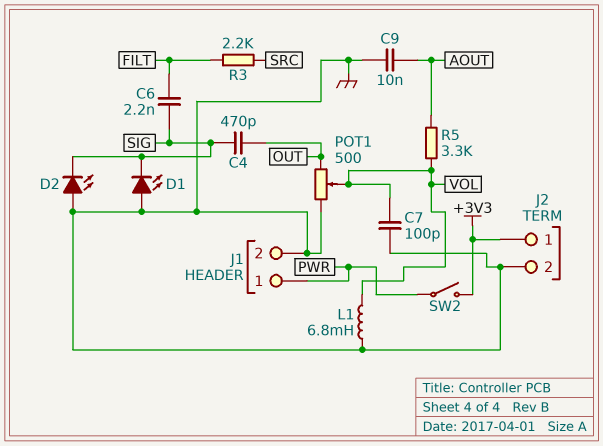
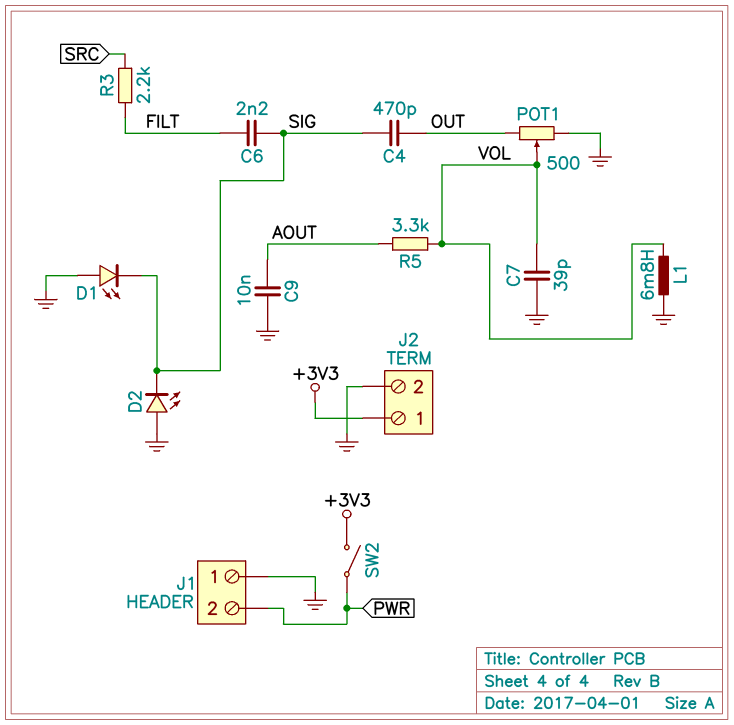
C7: 100pF (GND, VOL) -> 39pF (GND, VOL)
J1 pin 1: PWR -> GND
J1 pin 2: GND -> PWR

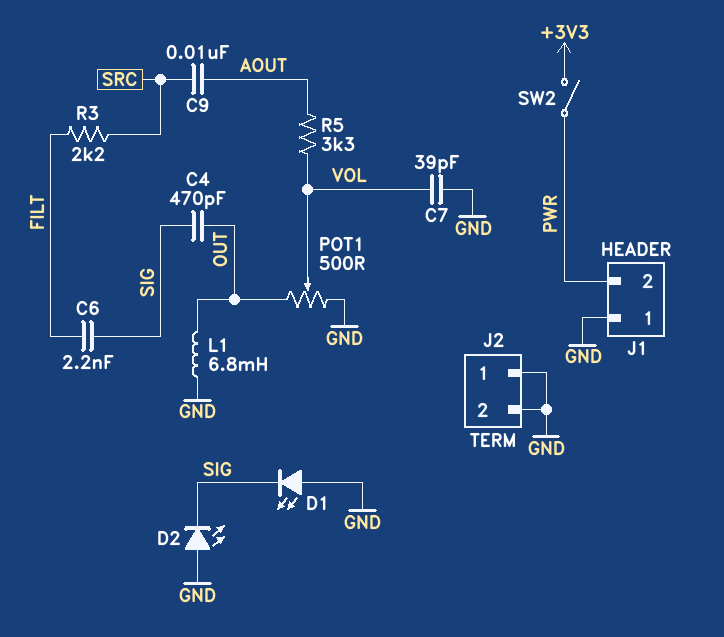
C9: 10nF (AOUT, GND) -> 10nF (AOUT, SRC)
J2 pin 1: +3V3 -> GND
L1: 6.8mH (GND, VOL) -> 6.8mH (GND, OUT)

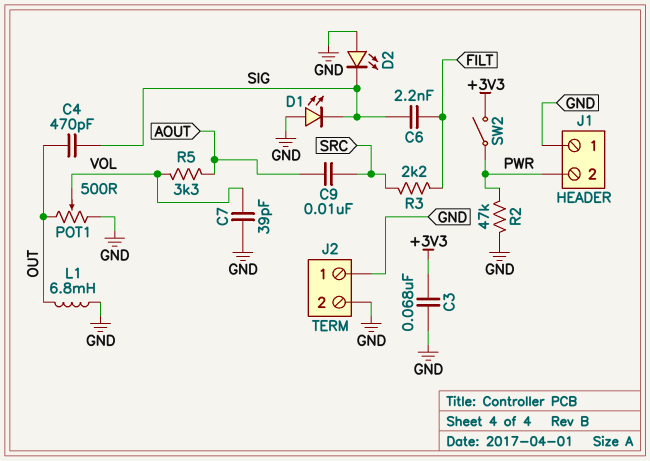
C3: none -> 68nF (+3V3, GND)
R2: none -> 47k (GND, PWR)

